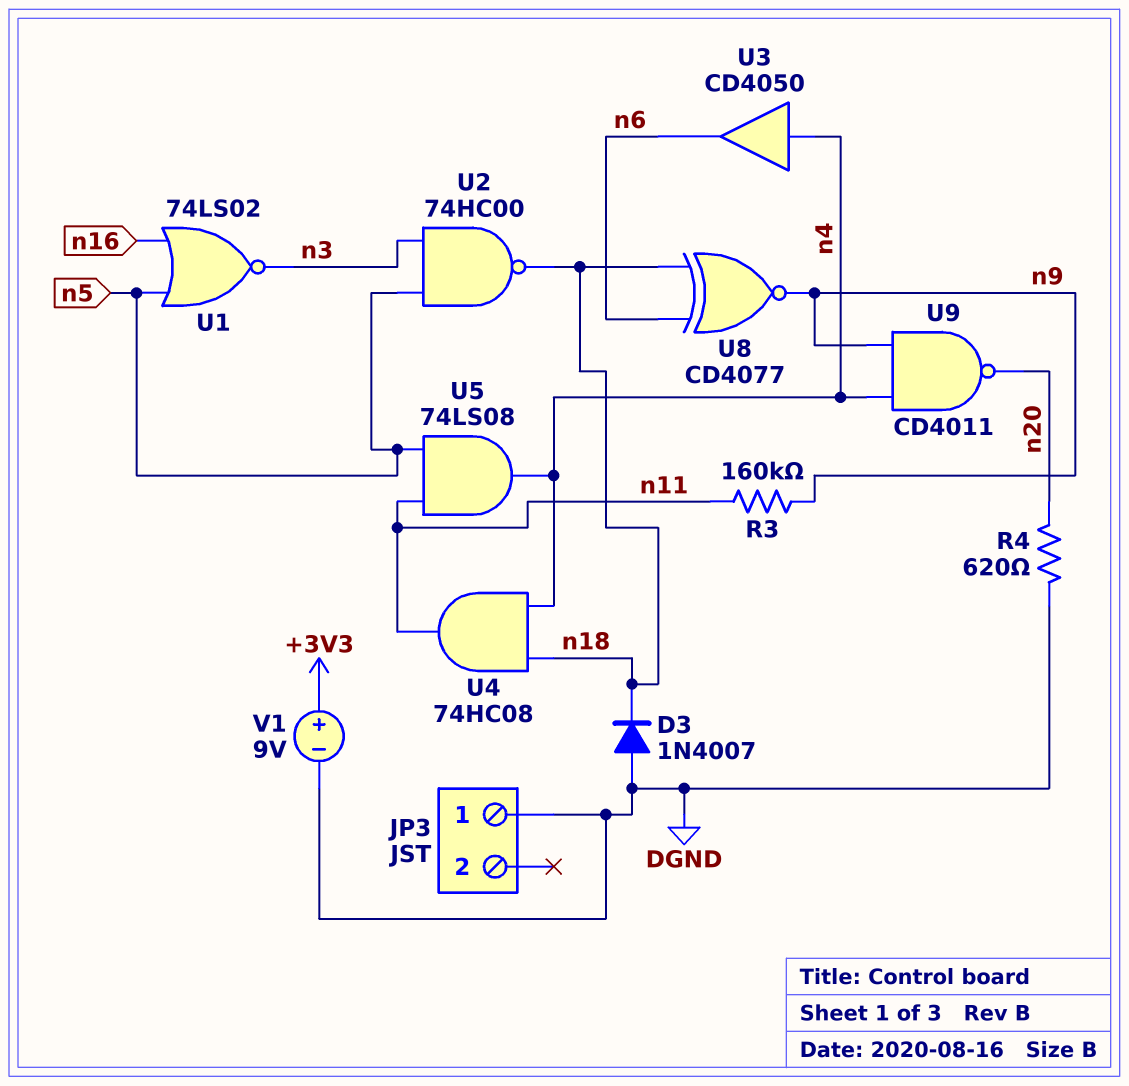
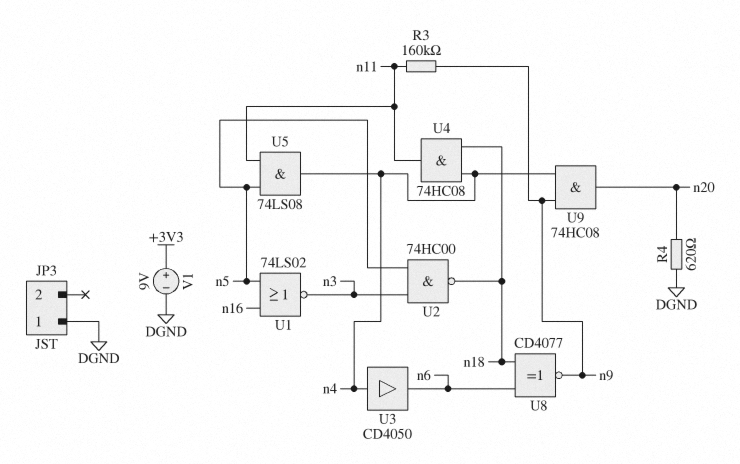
D3: diode 1N4007 (A DGND, K n18) -> none
U9: NAND CD4011 (in n4, in n9, out n20) -> AND 74HC08 (in n4, in n9, out n20)

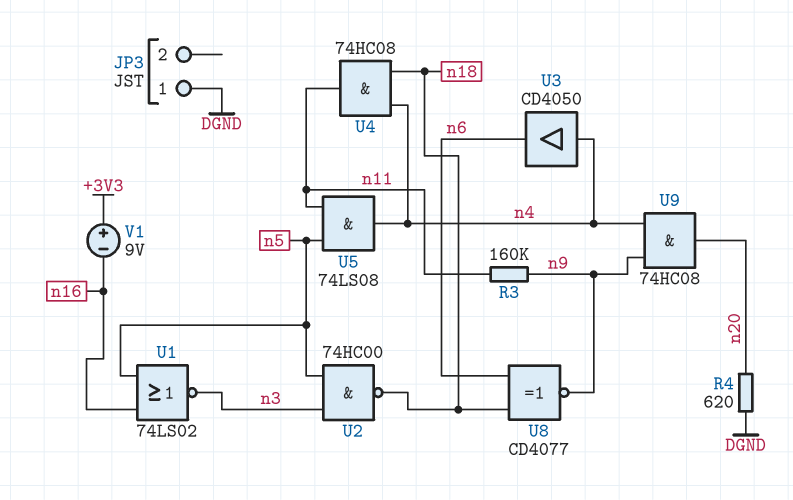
V1: 9V (plus +3V3, minus DGND) -> 9V (plus +3V3, minus n16)

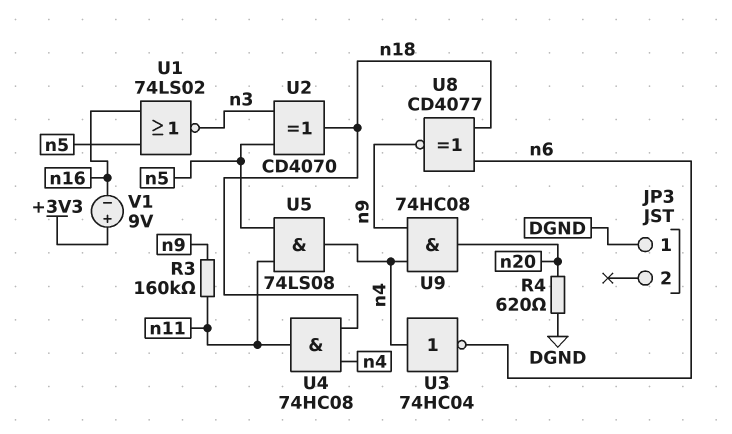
U2: NAND 74HC00 (in n3, in n5, out n18) -> XOR CD4070 (in n3, in n5, out n18)
U3: buffer CD4050 (in n4, out n6) -> NOT 74HC04 (in n4, out n6)

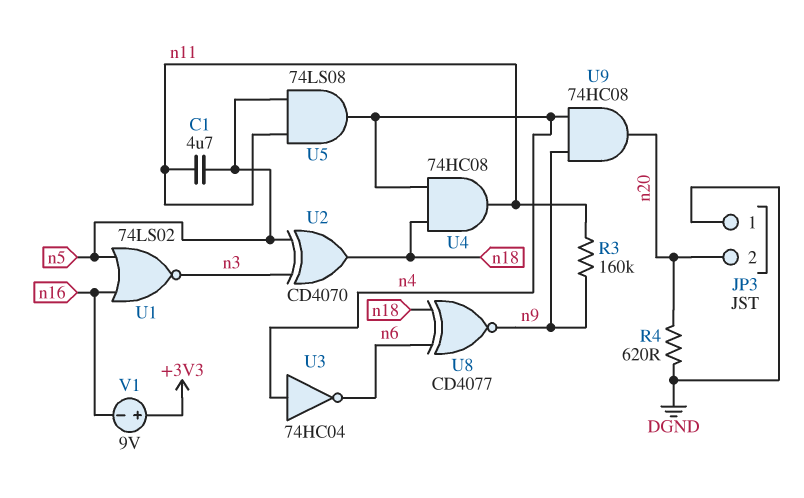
C1: none -> 4.7uF (n5, n11)
JP3 pin 2: none -> n20

